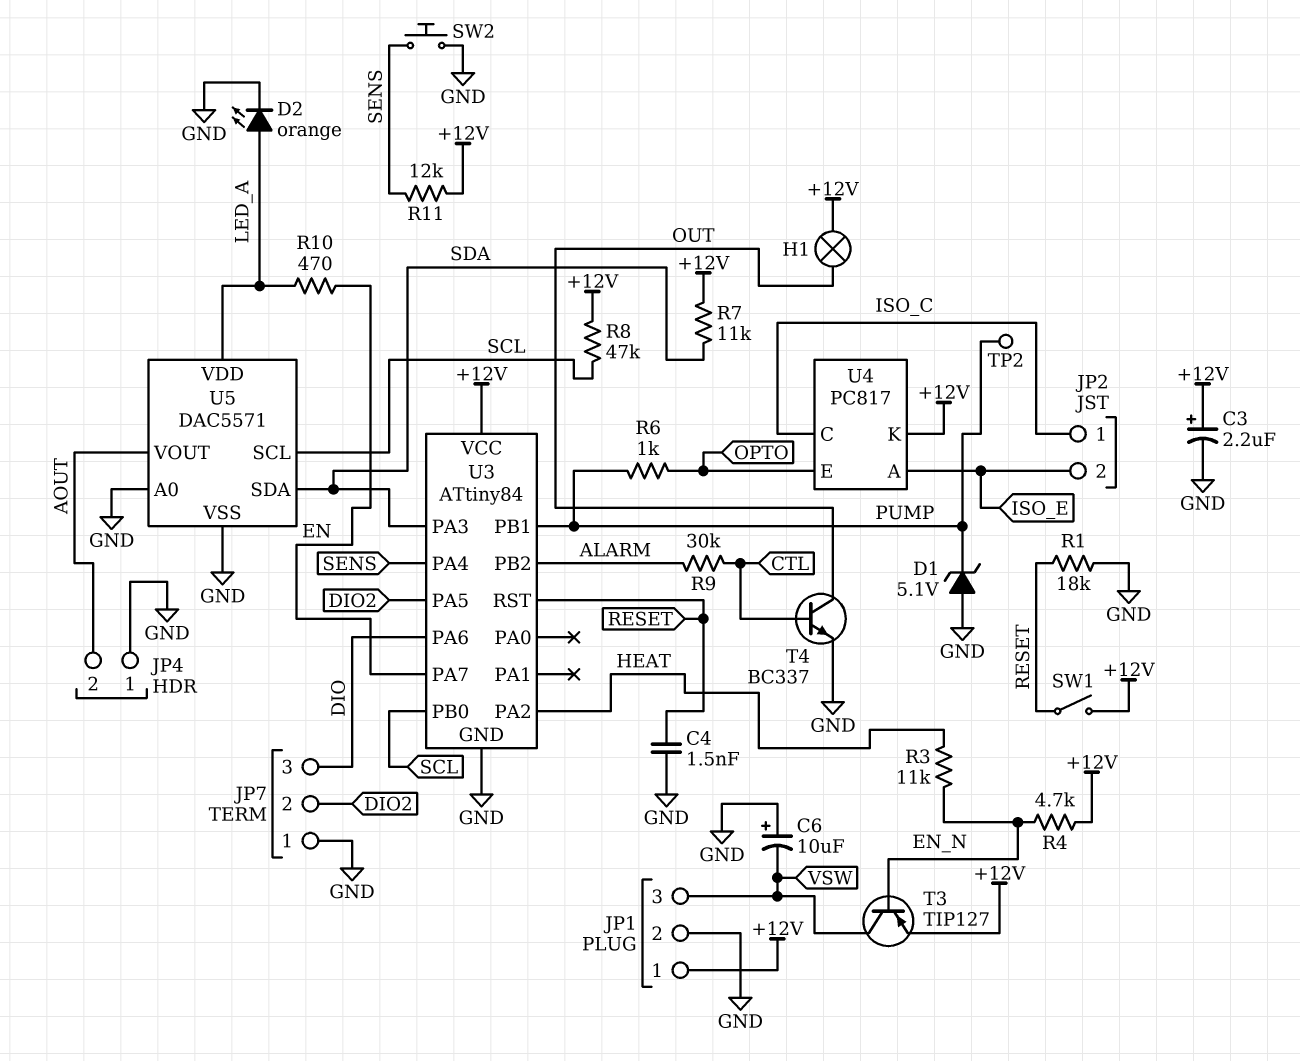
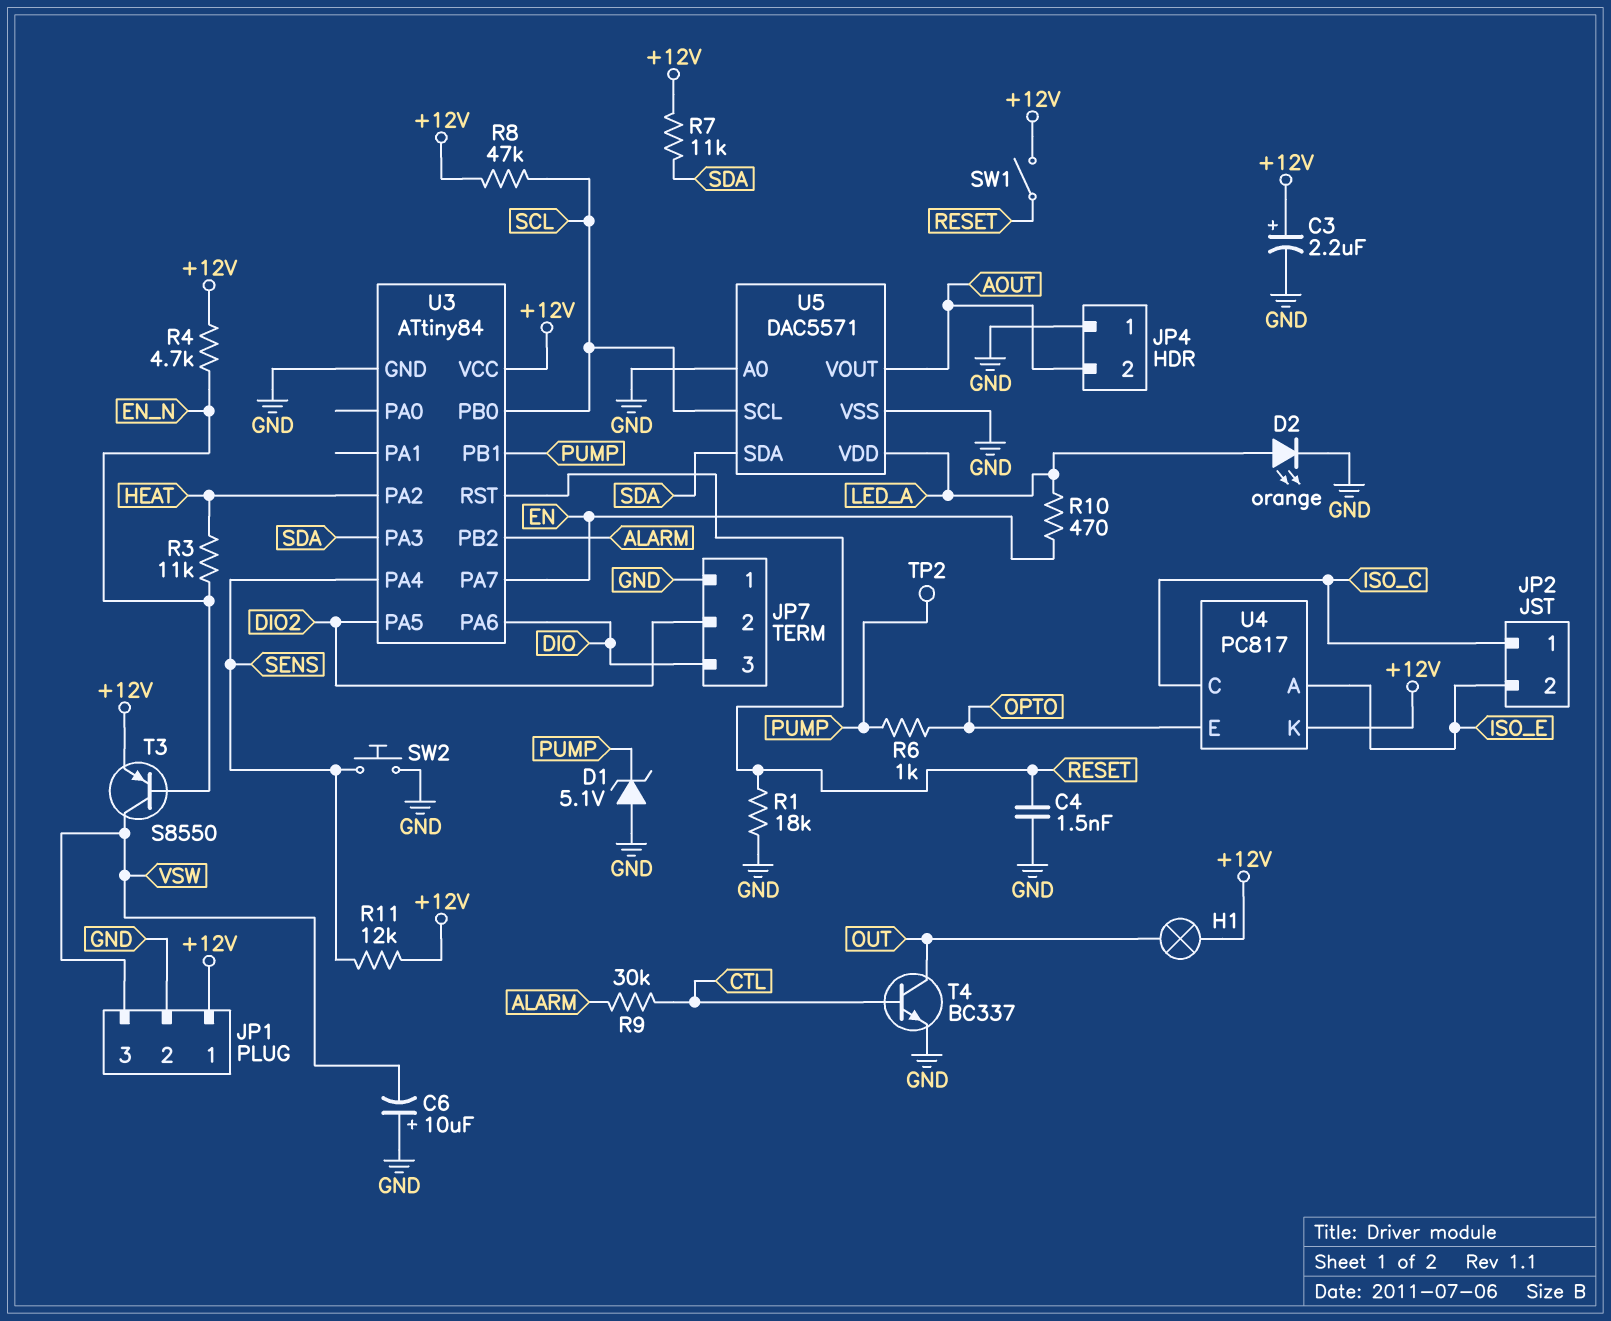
T3: PNP TIP127 (B EN_N, C VSW, E +12V) -> PNP S8550 (B EN_N, C VSW, E +12V)

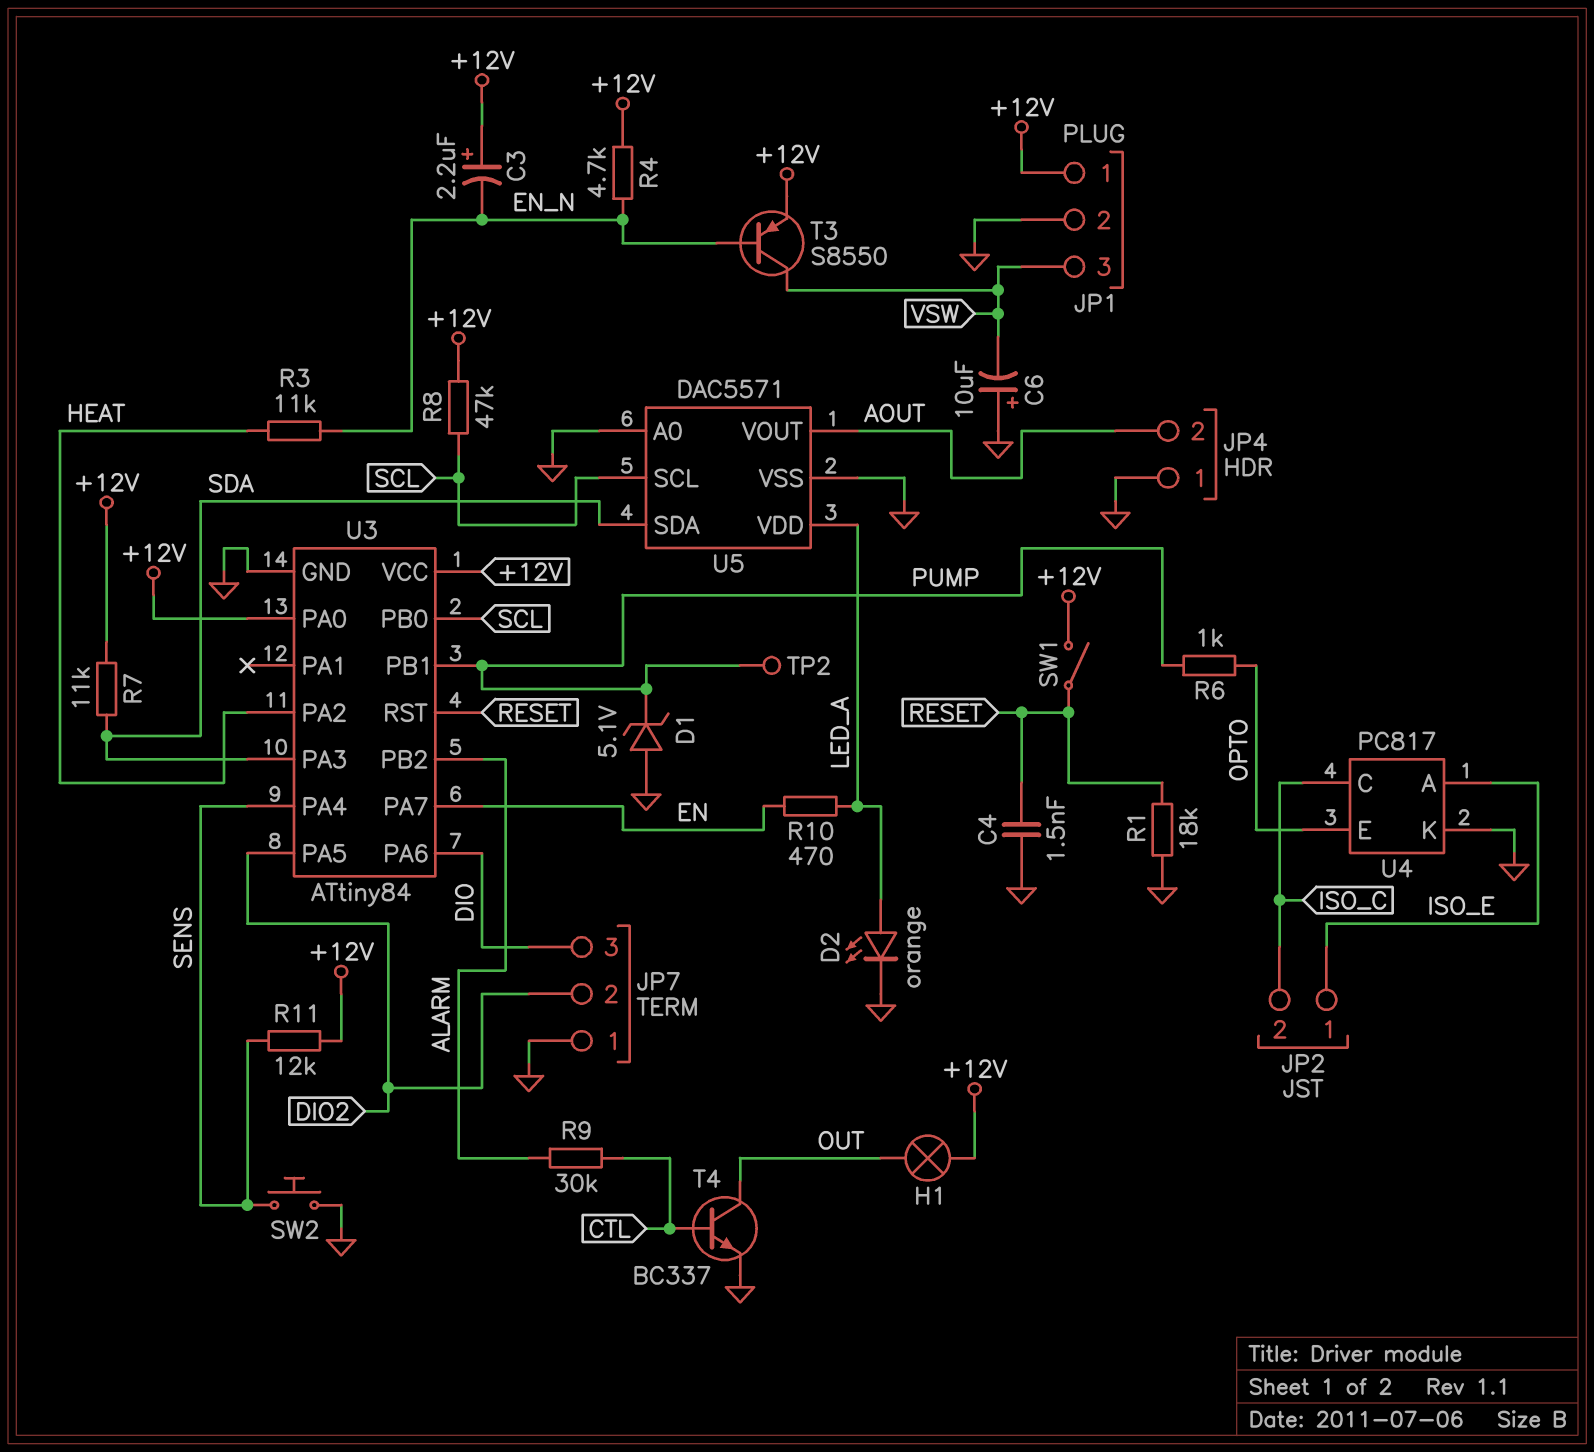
C3: 2.2uF (plus +12V, minus GND) -> 2.2uF (plus +12V, minus EN_N)
JP2 pin 1: ISO_C -> ISO_E
JP2 pin 2: ISO_E -> ISO_C
U3 pin PA0: none -> +12V
U4 pin K: +12V -> GND

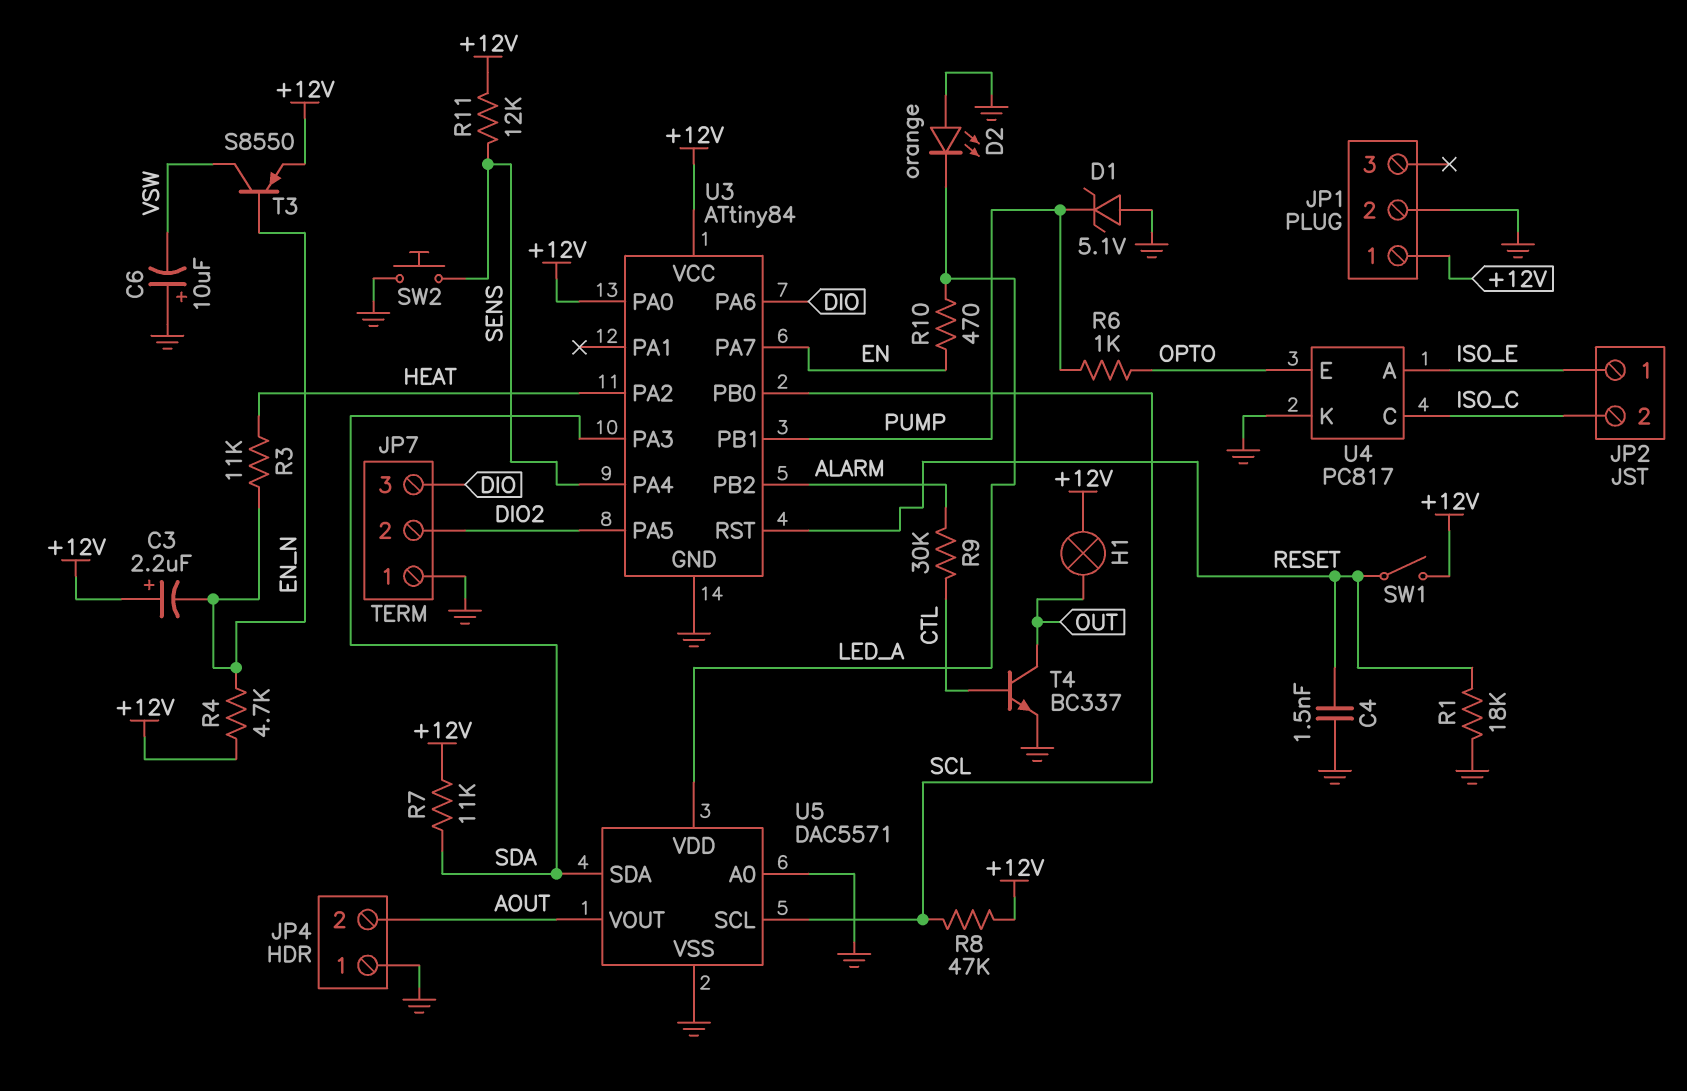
D2: LED orange (A LED_A, K GND) -> LED orange (A GND, K LED_A)
JP1 pin 3: VSW -> none
TP2: test point (PUMP) -> none

